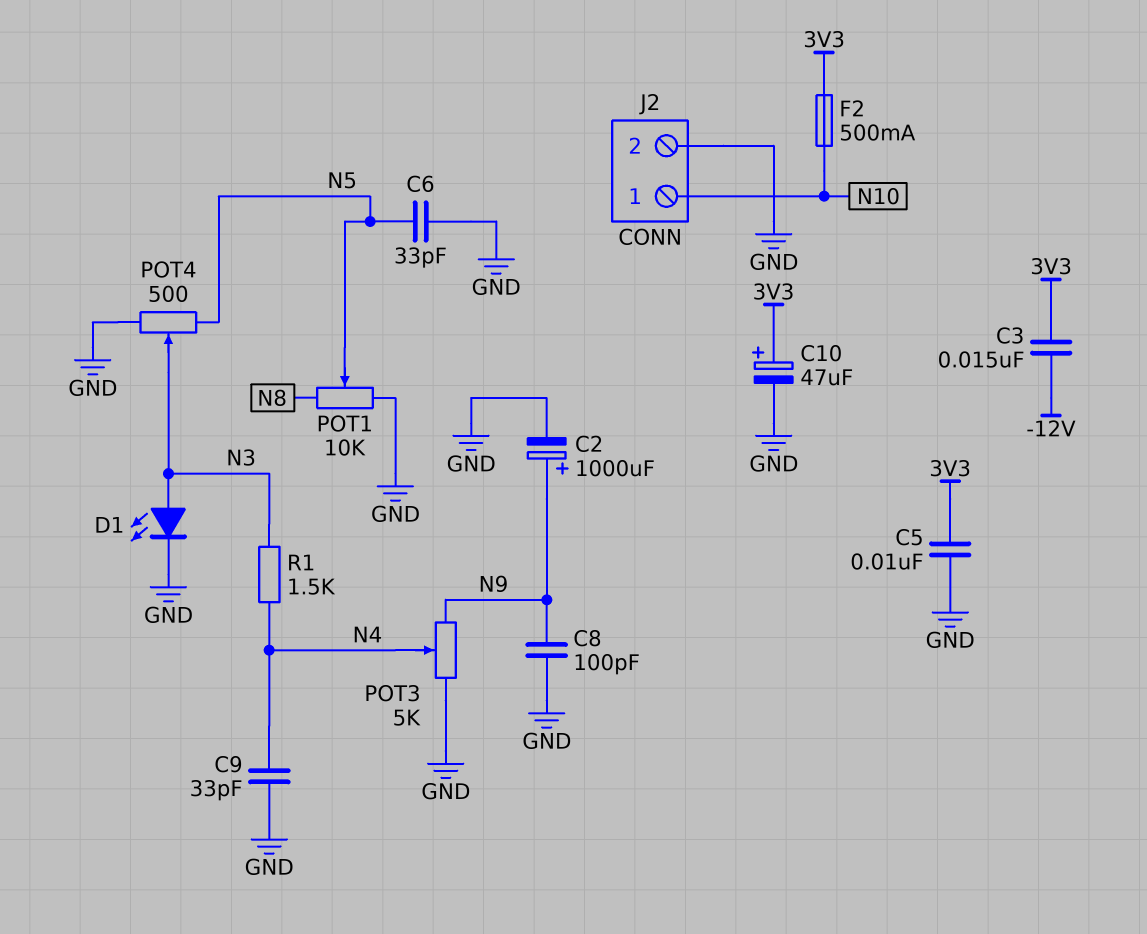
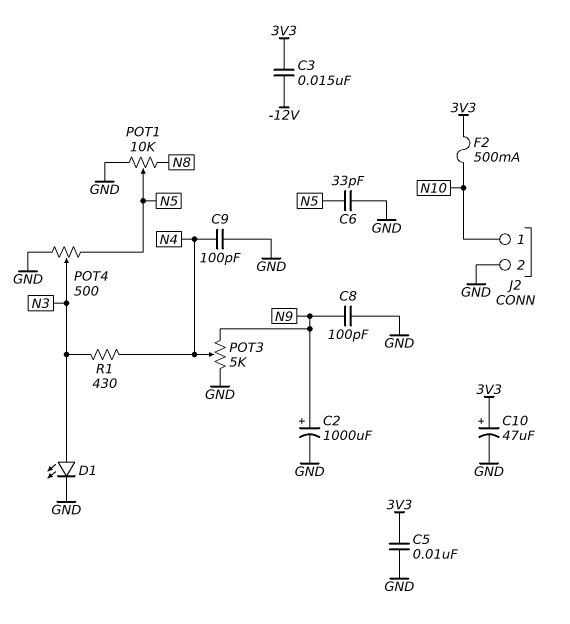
C9: 33pF (GND, N4) -> 100pF (GND, N4)
R1: 1.5k (N3, N4) -> 430 (N3, N4)

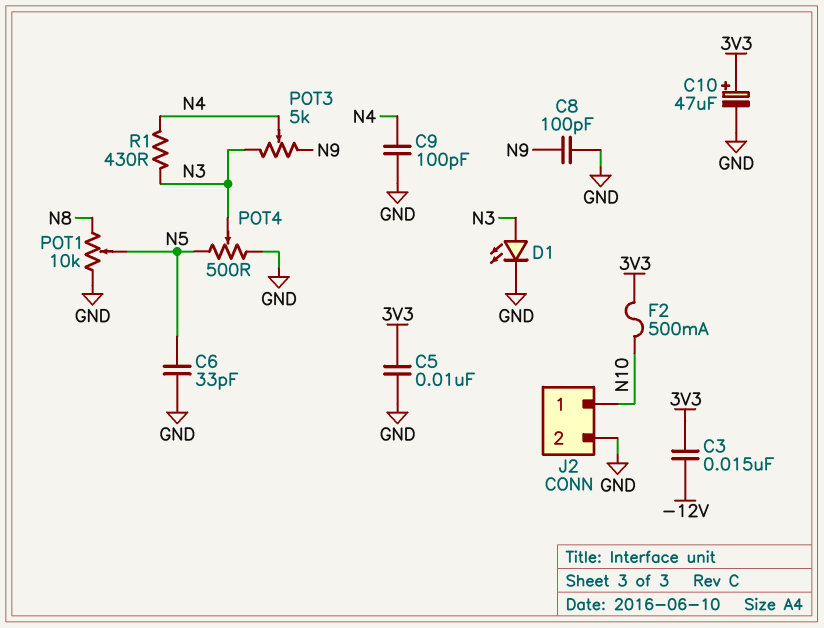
C2: 1000uF (plus N9, minus GND) -> none
POT3: 5k (GND, N9, wiper N4) -> 5k (N3, N9, wiper N4)

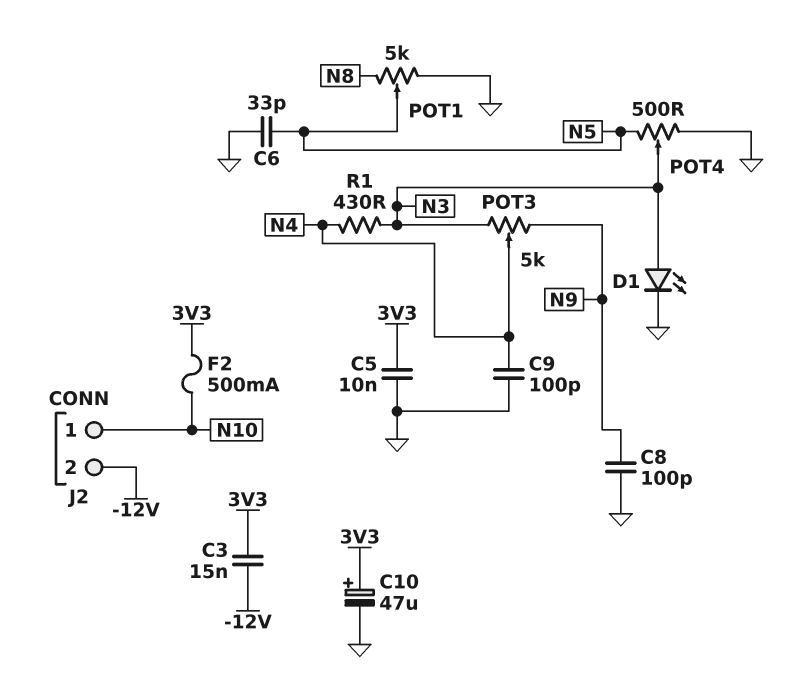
J2 pin 2: GND -> -12V
POT1: 10k (GND, N8, wiper N5) -> 5k (GND, N8, wiper N5)

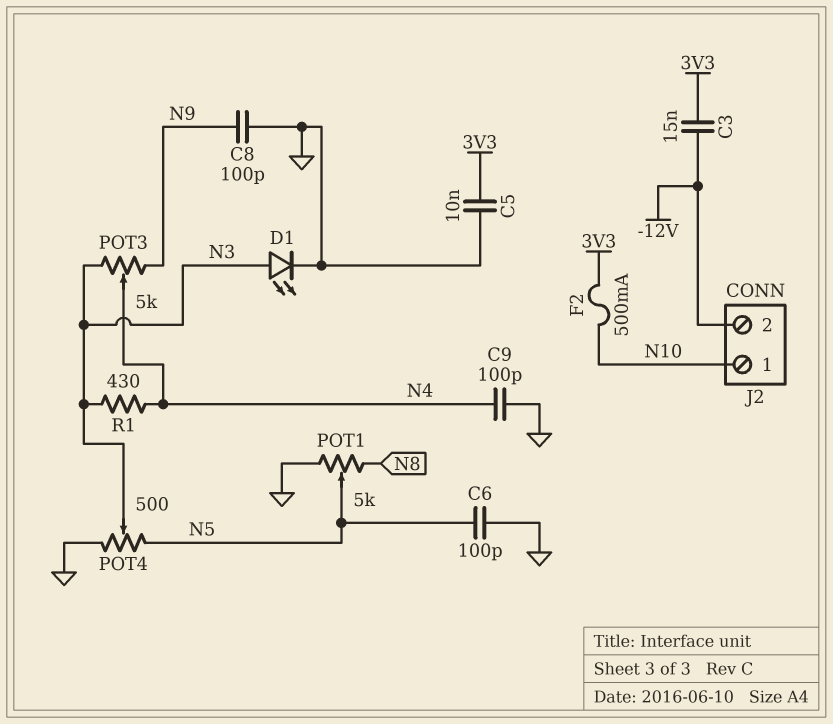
C6: 33pF (GND, N5) -> 100pF (GND, N5)
C10: 47uF (plus 3V3, minus GND) -> none

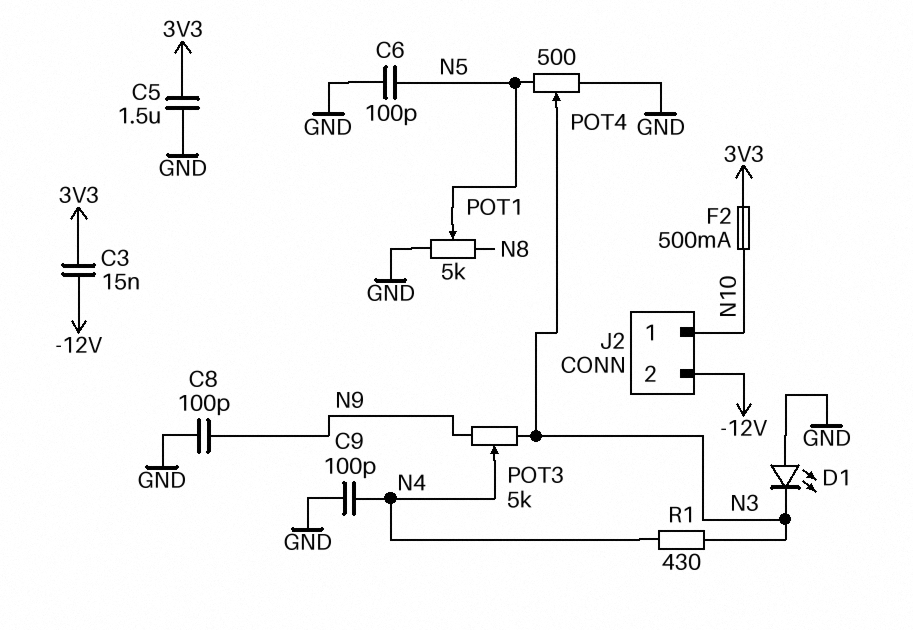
C5: 10nF (3V3, GND) -> 1.5uF (3V3, GND)
D1: LED (A N3, K GND) -> LED (A GND, K N3)

